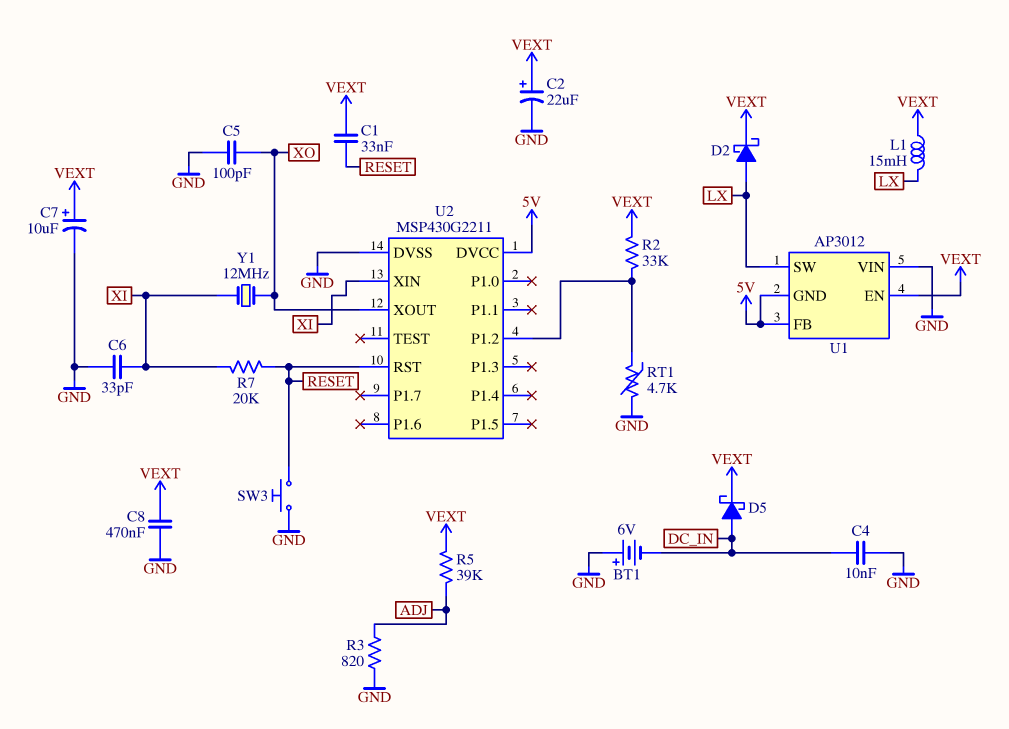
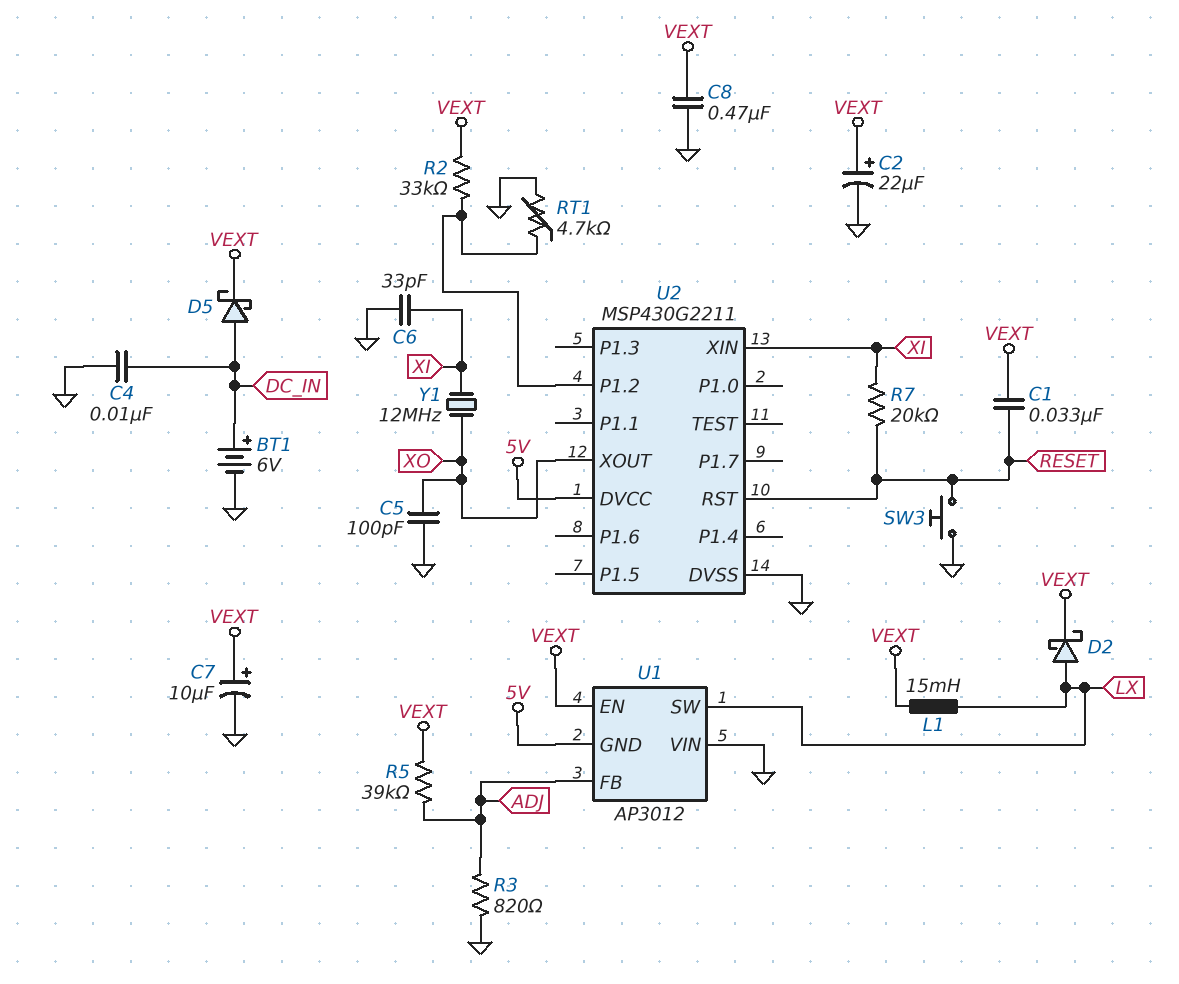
BT1: 6V (plus GND, minus DC_IN) -> 6V (plus DC_IN, minus GND)
U1 pin FB: 5V -> ADJ

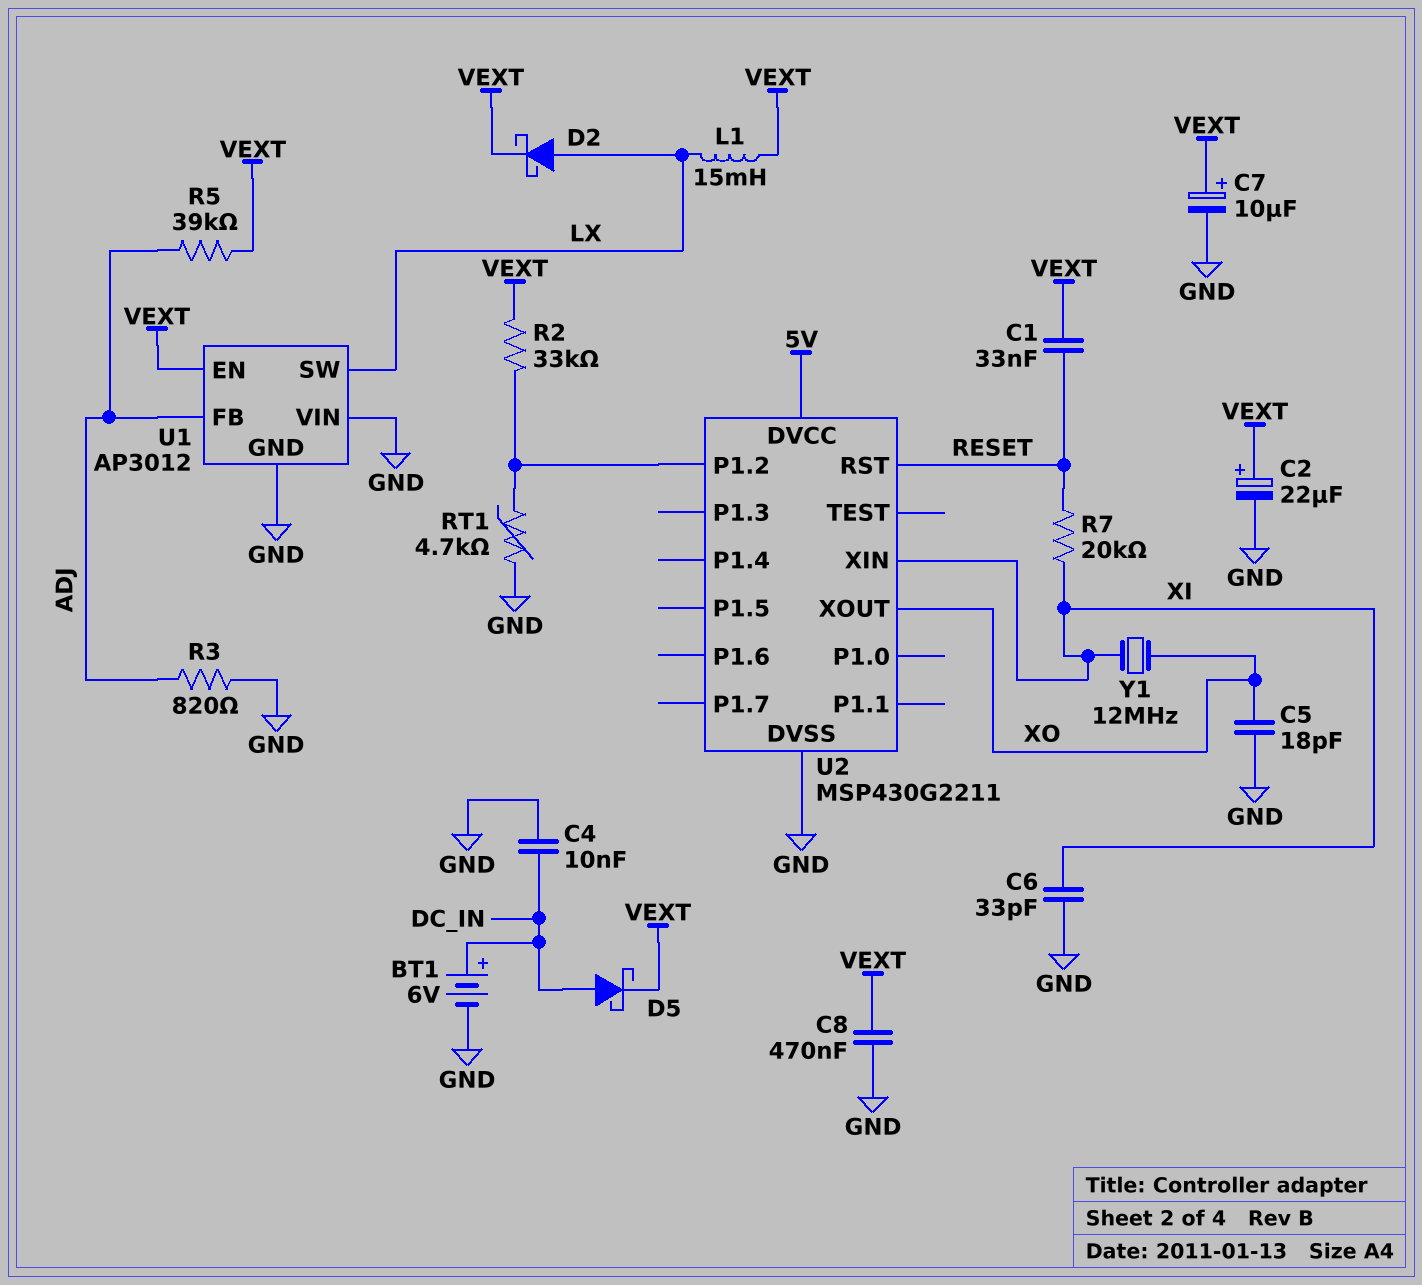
C5: 100pF (GND, XO) -> 18pF (GND, XO)
SW3: button (GND, RESET) -> none
U1 pin GND: 5V -> GND

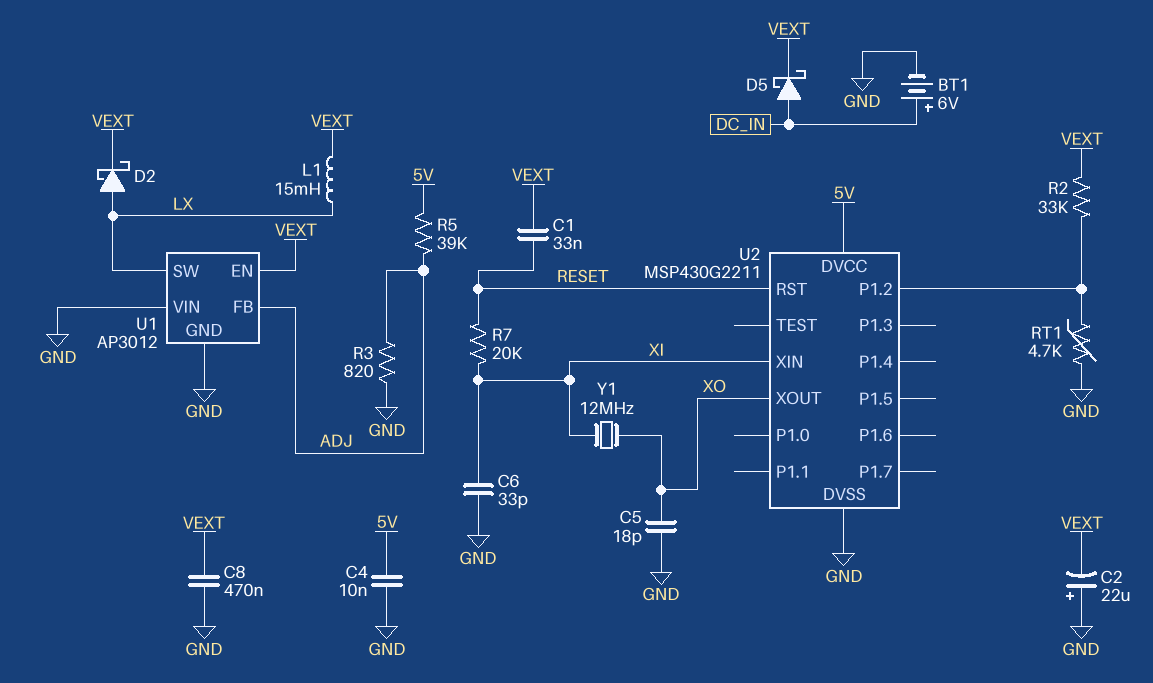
C2: 22uF (plus VEXT, minus GND) -> 22uF (plus GND, minus VEXT)
C4: 10nF (DC_IN, GND) -> 10nF (5V, GND)
C7: 10uF (plus VEXT, minus GND) -> none
R5: 39k (ADJ, VEXT) -> 39k (5V, ADJ)

